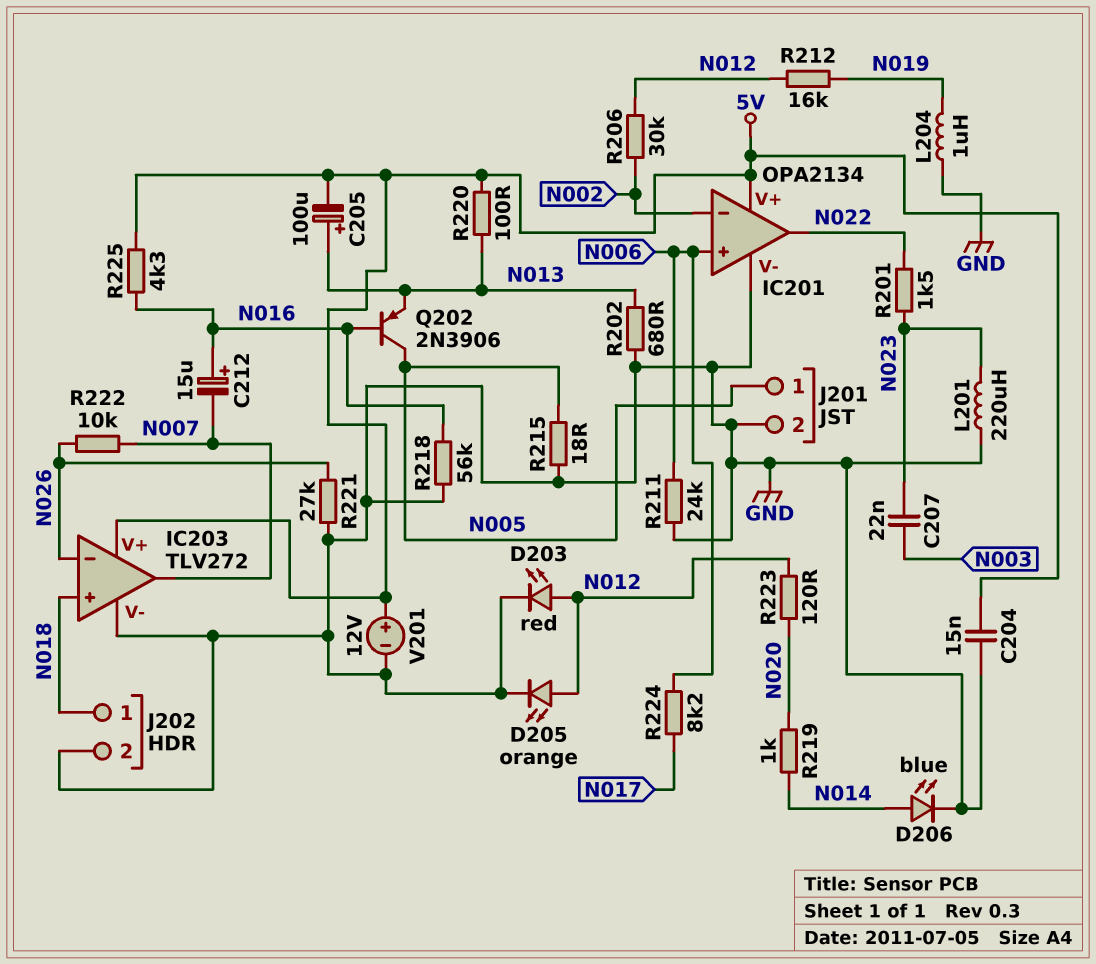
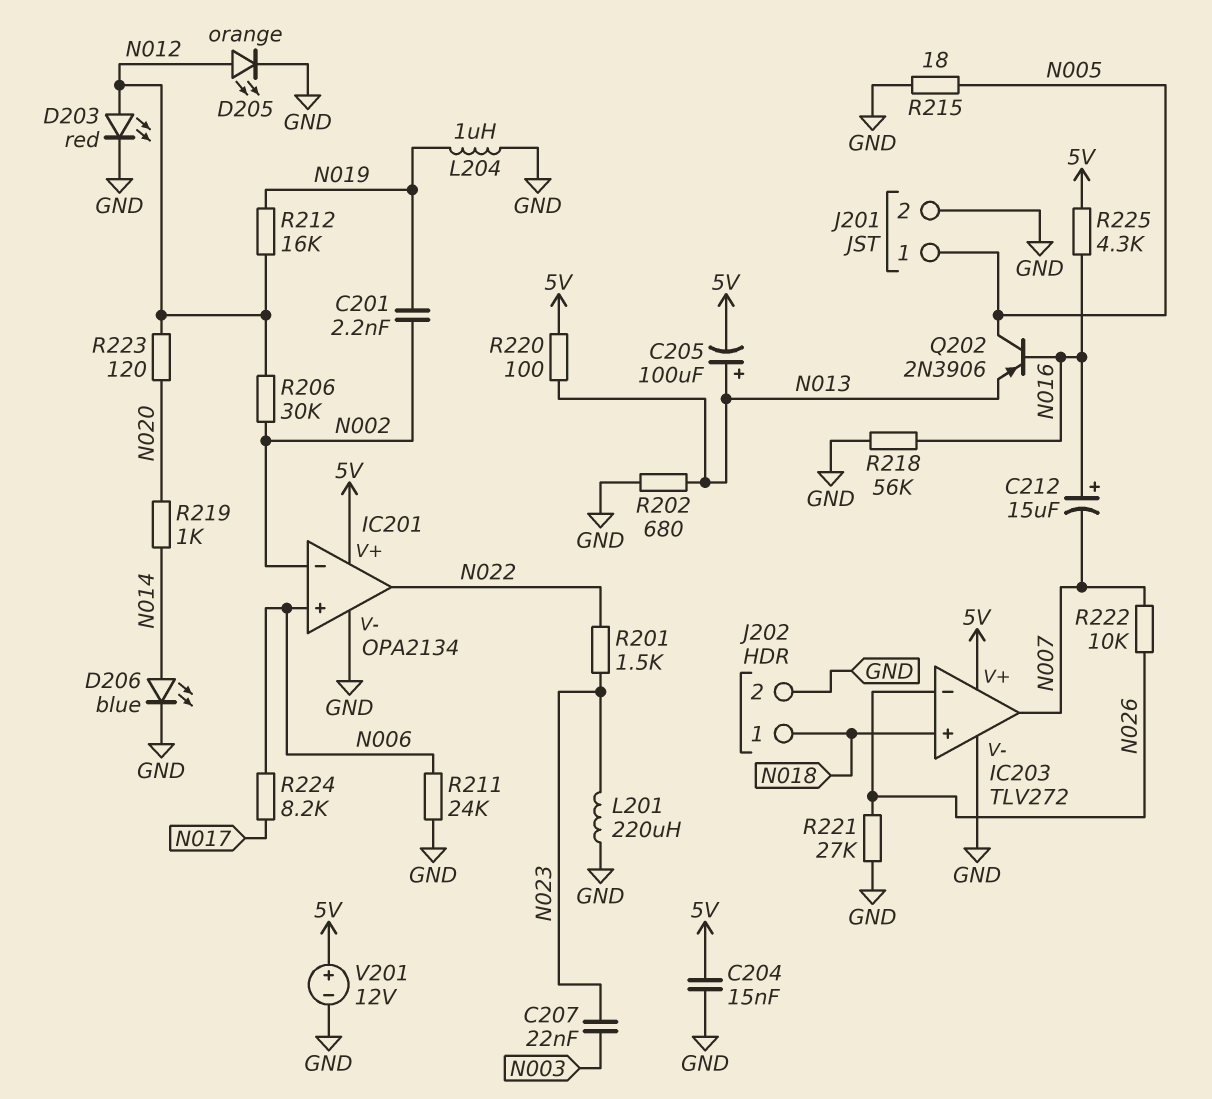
C201: none -> 2.2nF (N002, N019)

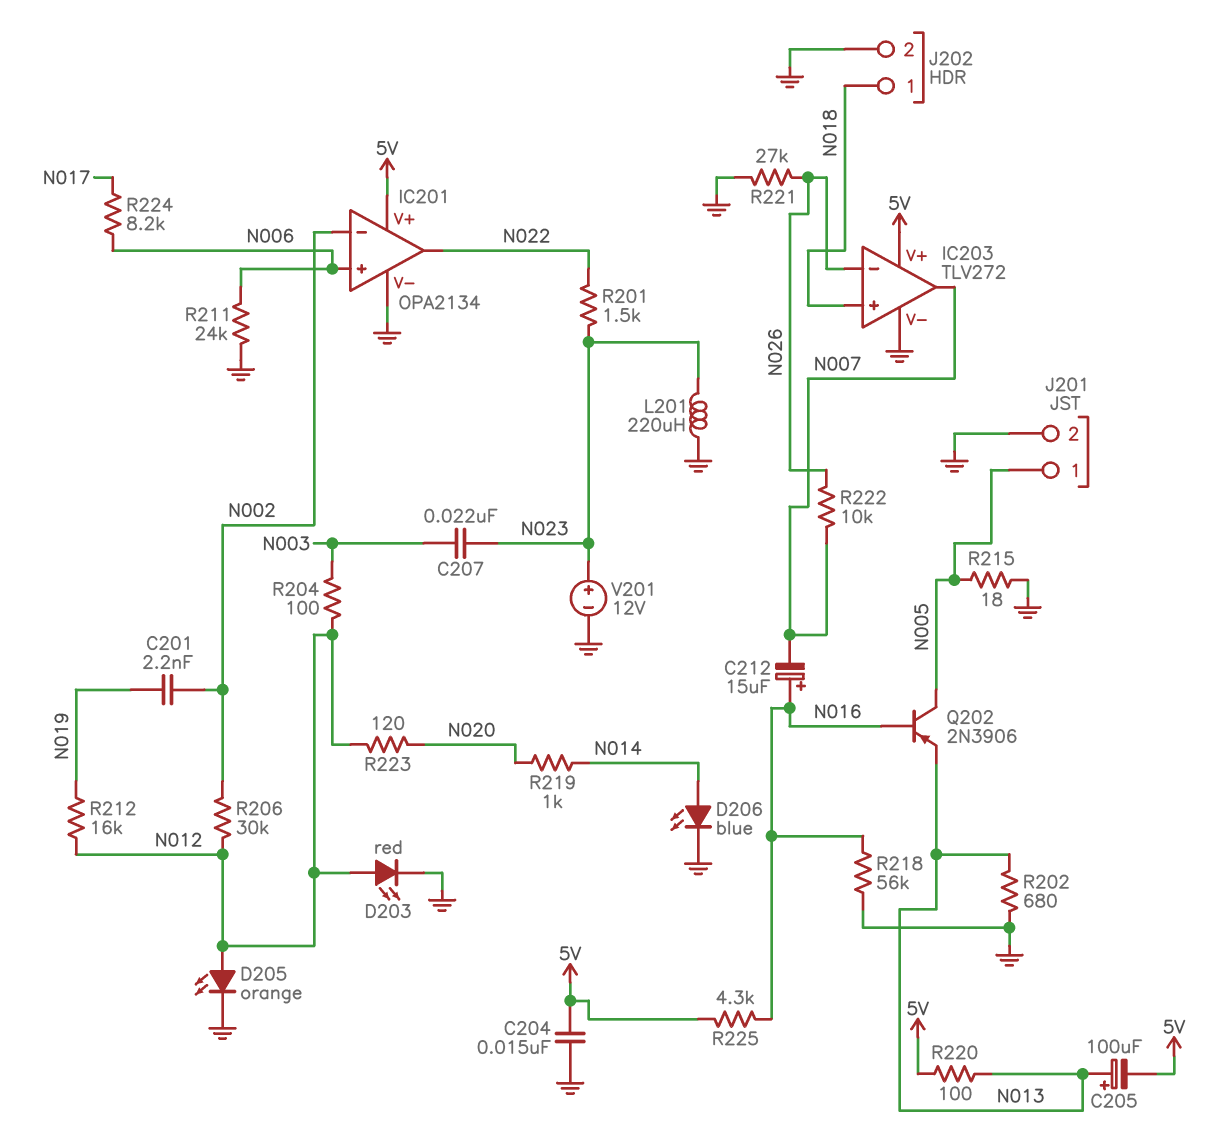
L204: 1uH (GND, N019) -> none
R204: none -> 100 (N003, N012)
V201: 12V (plus 5V, minus GND) -> 12V (plus N023, minus GND)

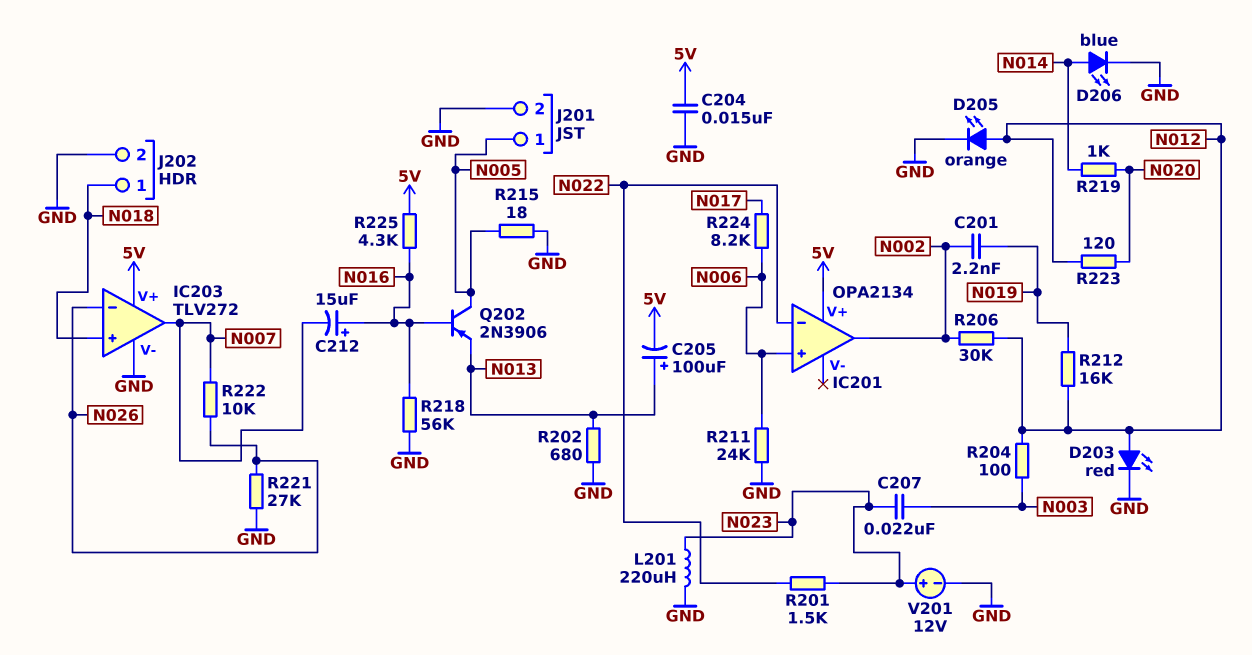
IC201 pin V-: GND -> none
IC201 pin in-: N002 -> N022
IC201 pin out: N022 -> N002
R220: 100 (5V, N013) -> none

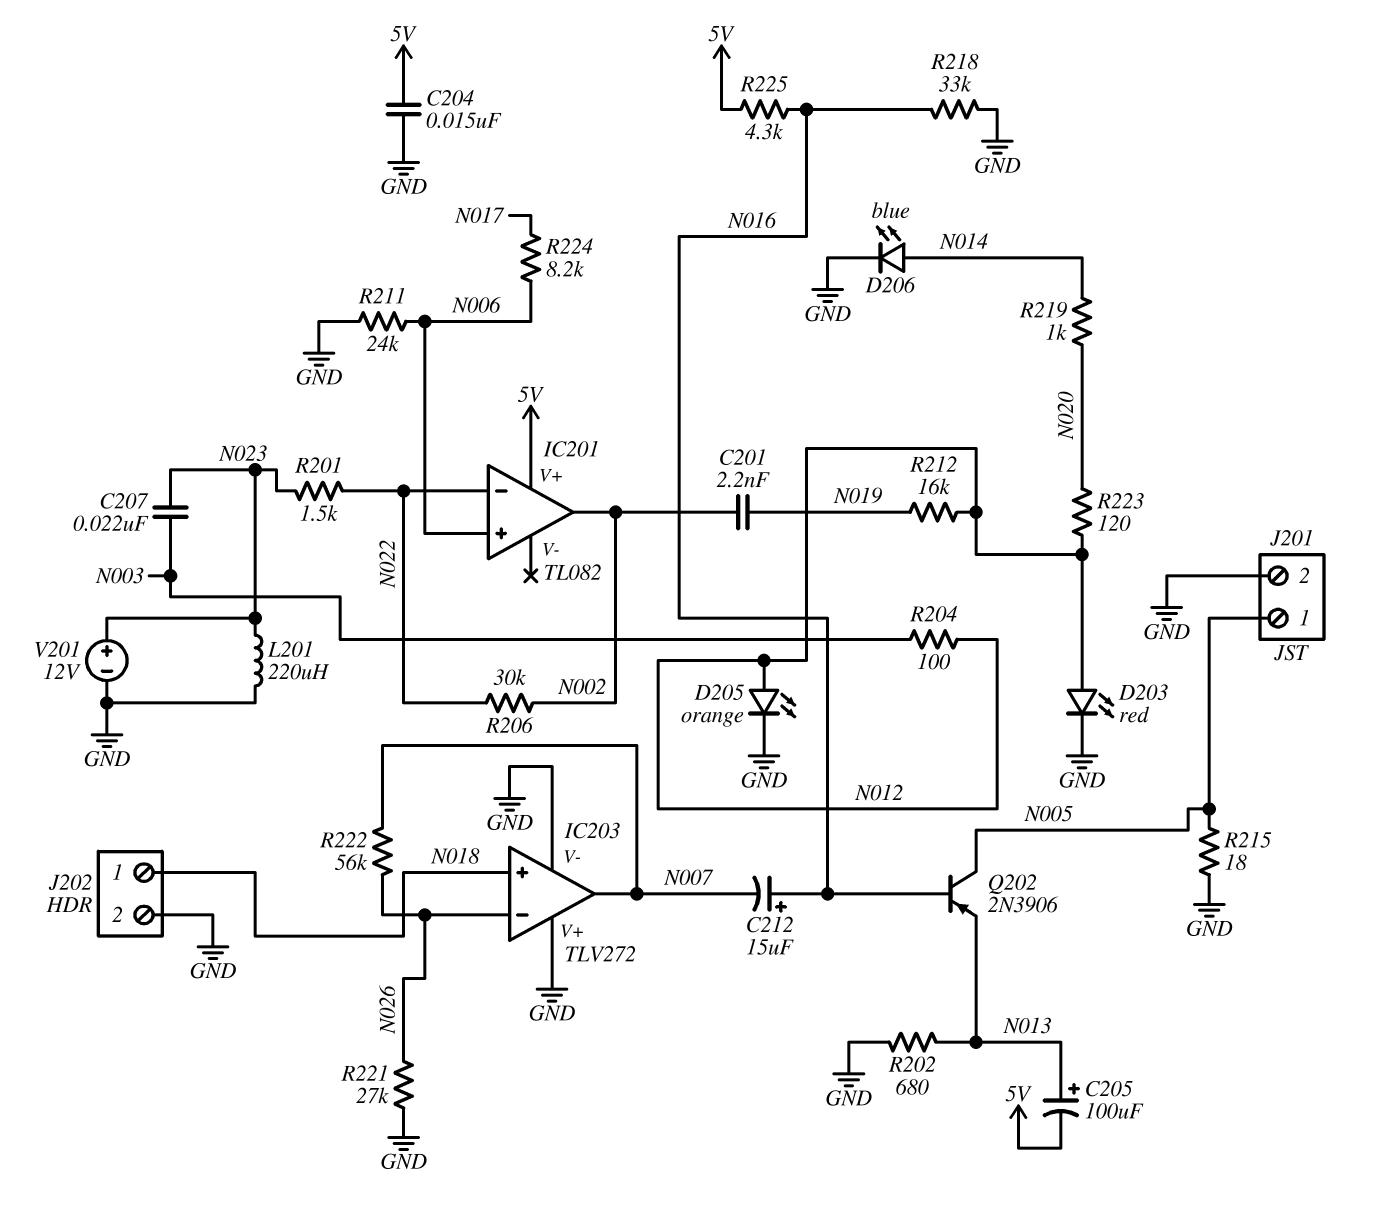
IC201: OPA2134 -> TL082
IC203 pin V+: 5V -> GND
R206: 30k (N002, N012) -> 30k (N002, N022)
R218: 56k (GND, N016) -> 33k (GND, N016)
R222: 10k (N007, N026) -> 56k (N007, N026)

